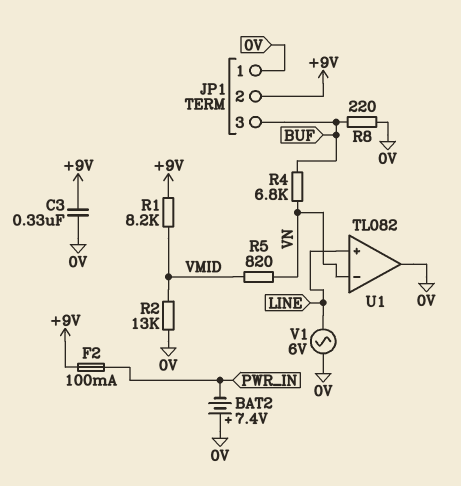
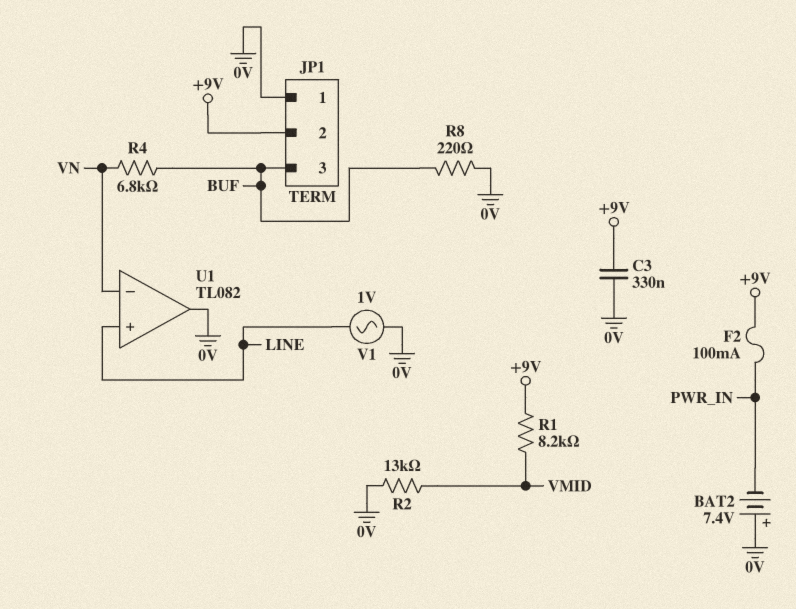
R5: 820 (VMID, VN) -> none
V1: AC 6V (0V, LINE) -> AC 1V (0V, LINE)

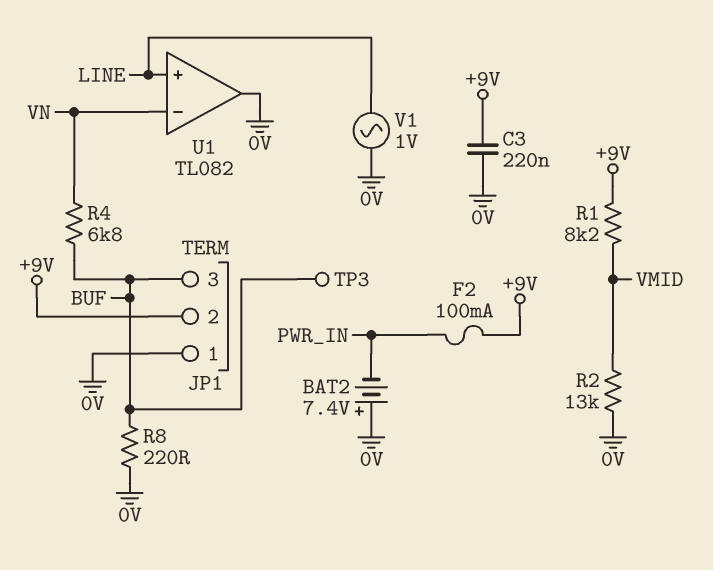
C3: 330nF (+9V, 0V) -> 220nF (+9V, 0V)
TP3: none -> test point (BUF)

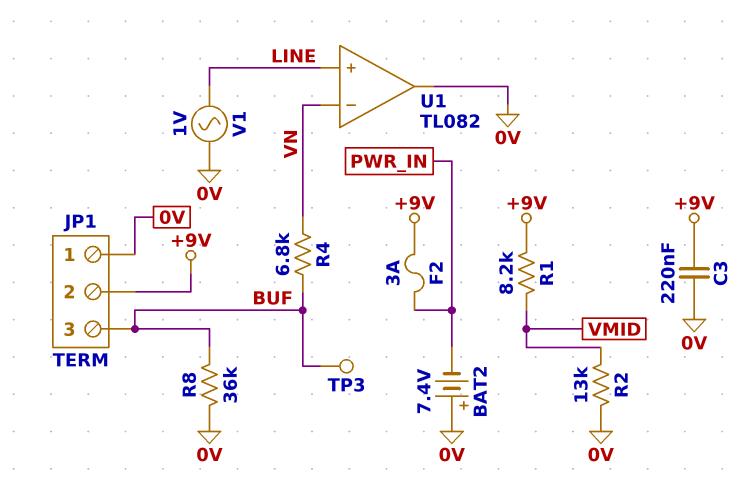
F2: 100mA (+9V, PWR_IN) -> 3A (+9V, PWR_IN)
R8: 220 (0V, BUF) -> 36k (0V, BUF)

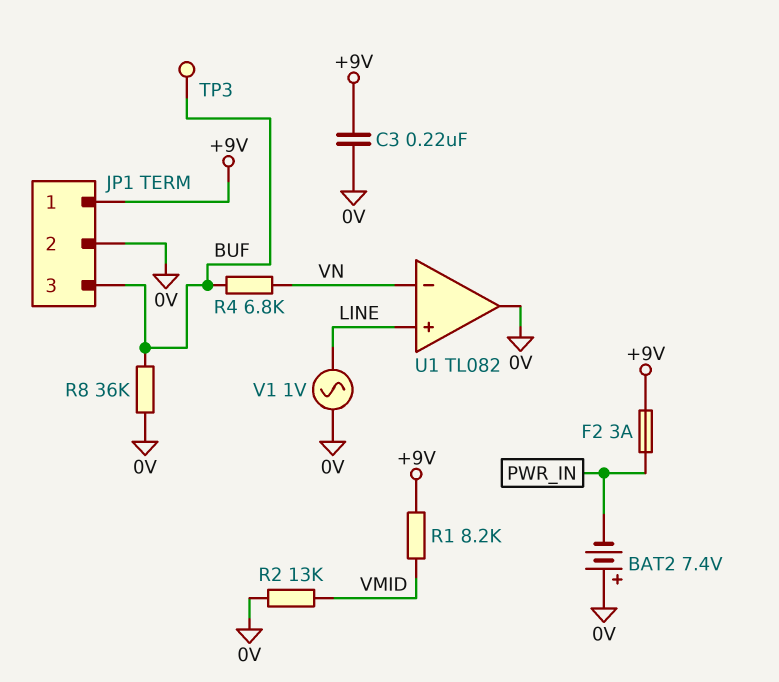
JP1 pin 1: 0V -> +9V
JP1 pin 2: +9V -> 0V

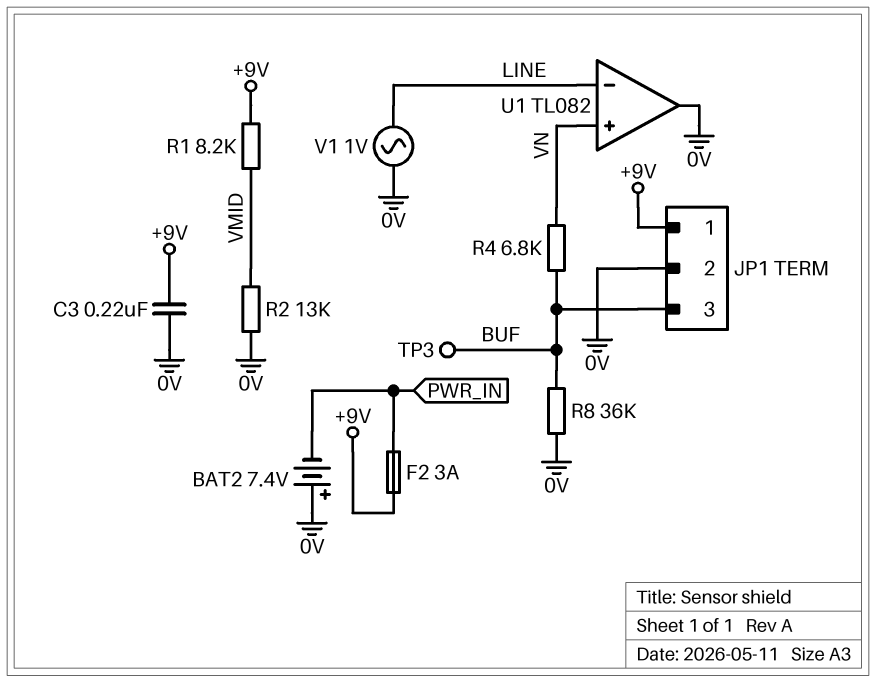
U1 pin in+: LINE -> VN
U1 pin in-: VN -> LINE

